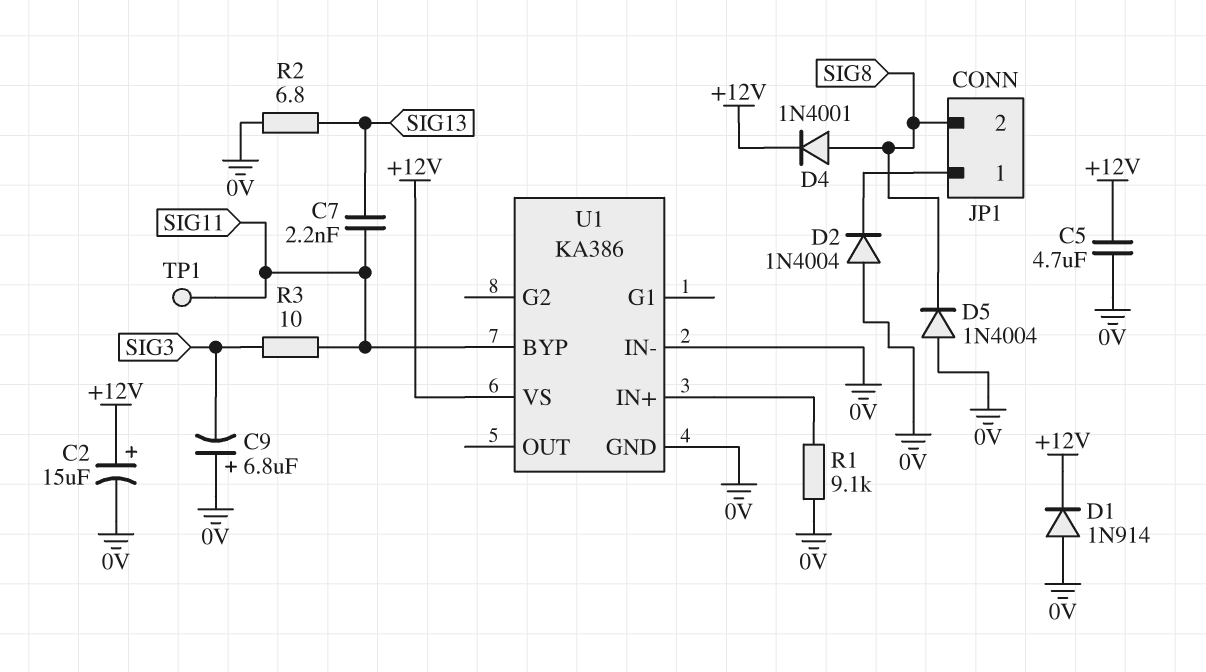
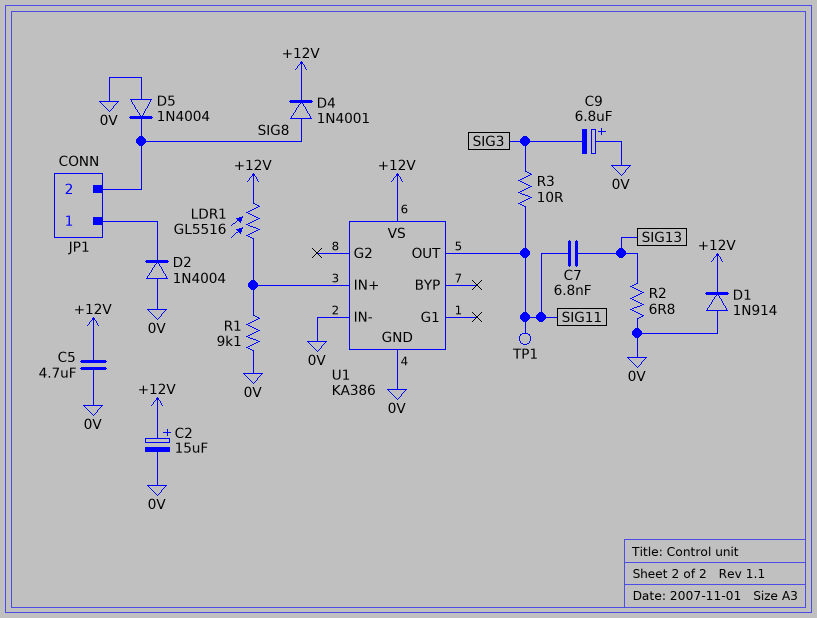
C7: 2.2nF (SIG11, SIG13) -> 6.8nF (SIG11, SIG13)
LDR1: none -> GL5516 (+12V, U1/IN+)
U1 pin BYP: SIG11 -> none
U1 pin OUT: none -> SIG11

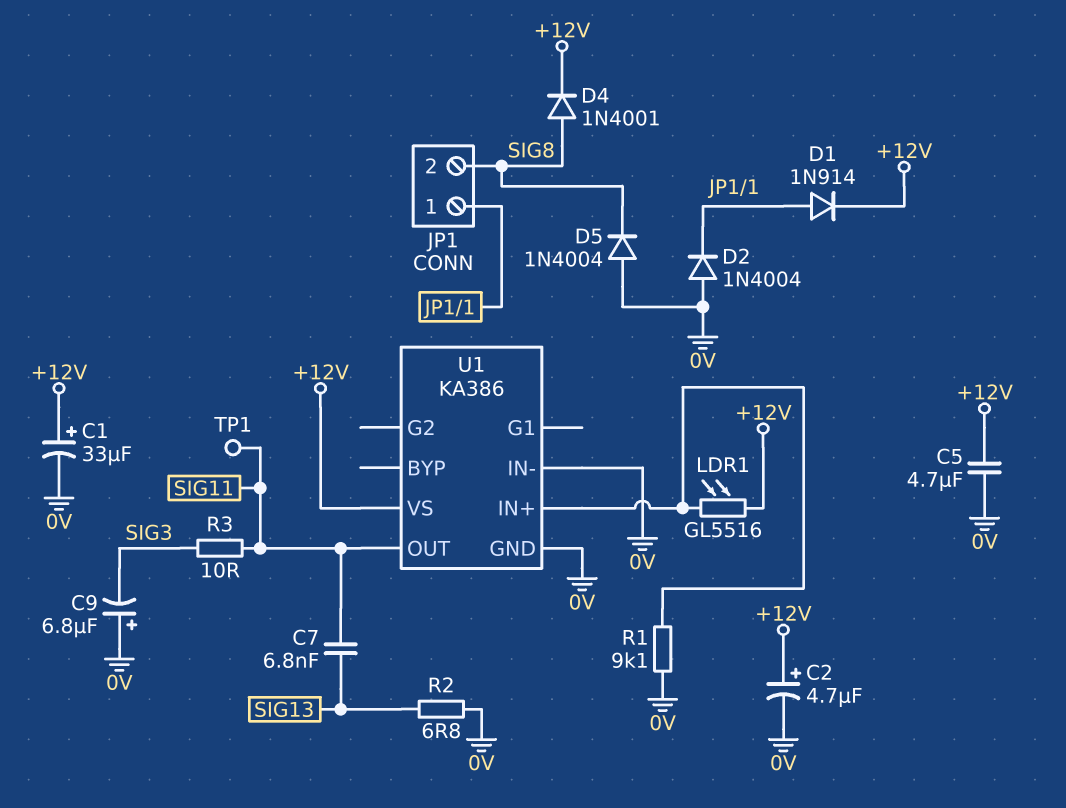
C1: none -> 33uF (plus +12V, minus 0V)
C2: 15uF (plus +12V, minus 0V) -> 4.7uF (plus +12V, minus 0V)
D1: diode 1N914 (A 0V, K +12V) -> diode 1N914 (A JP1/1, K +12V)

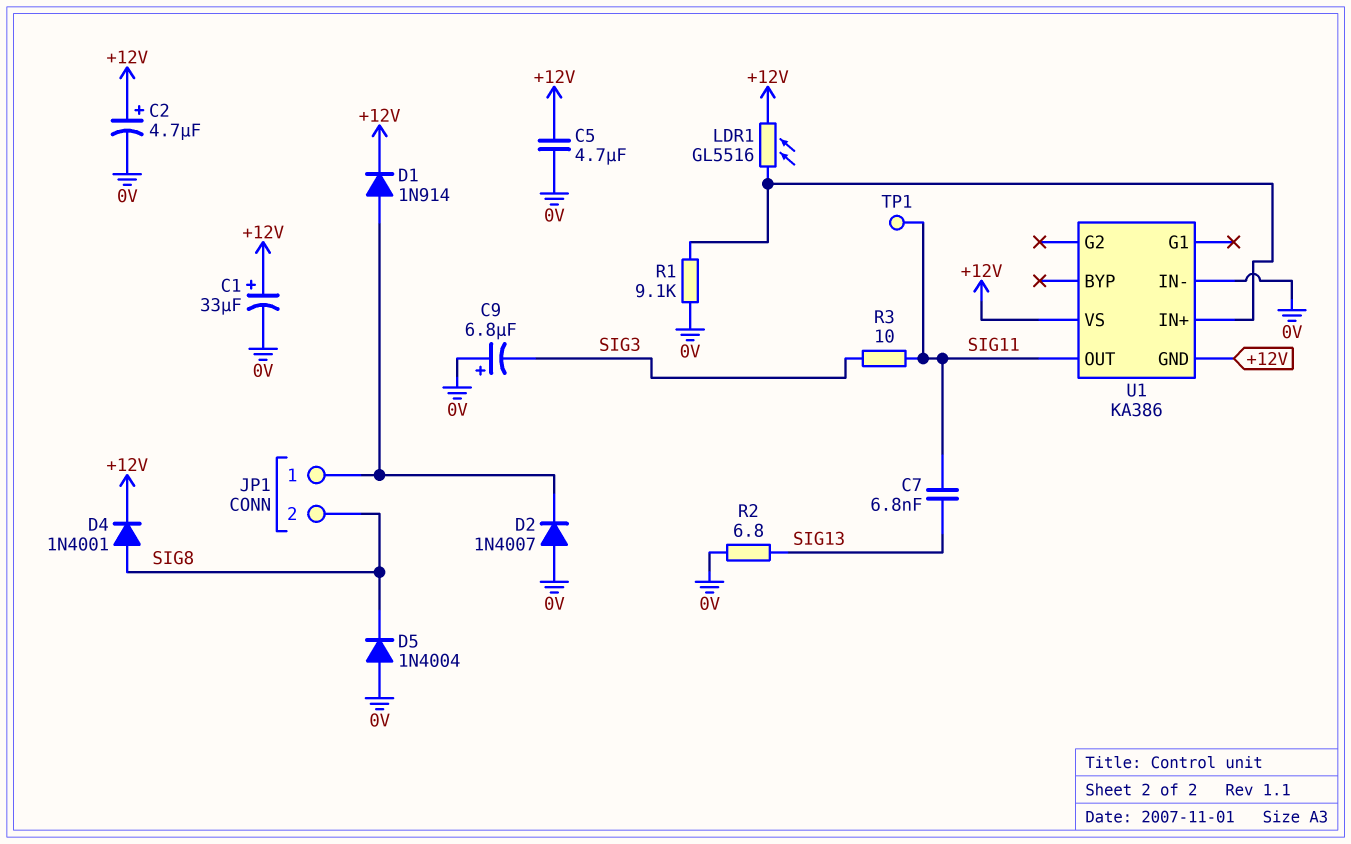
D2: diode 1N4004 (A 0V, K JP1/1) -> diode 1N4007 (A 0V, K JP1/1)
U1 pin GND: 0V -> +12V

